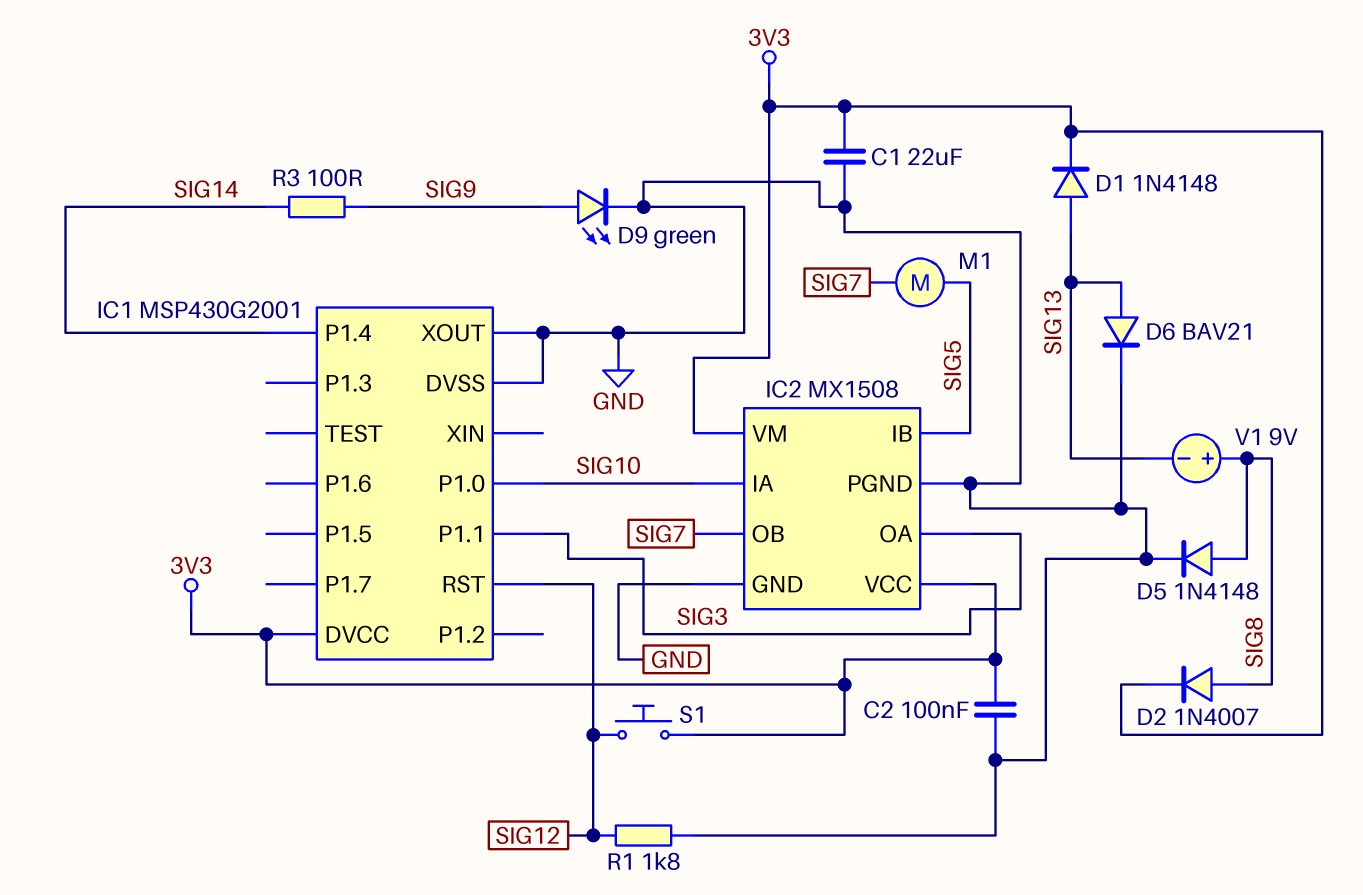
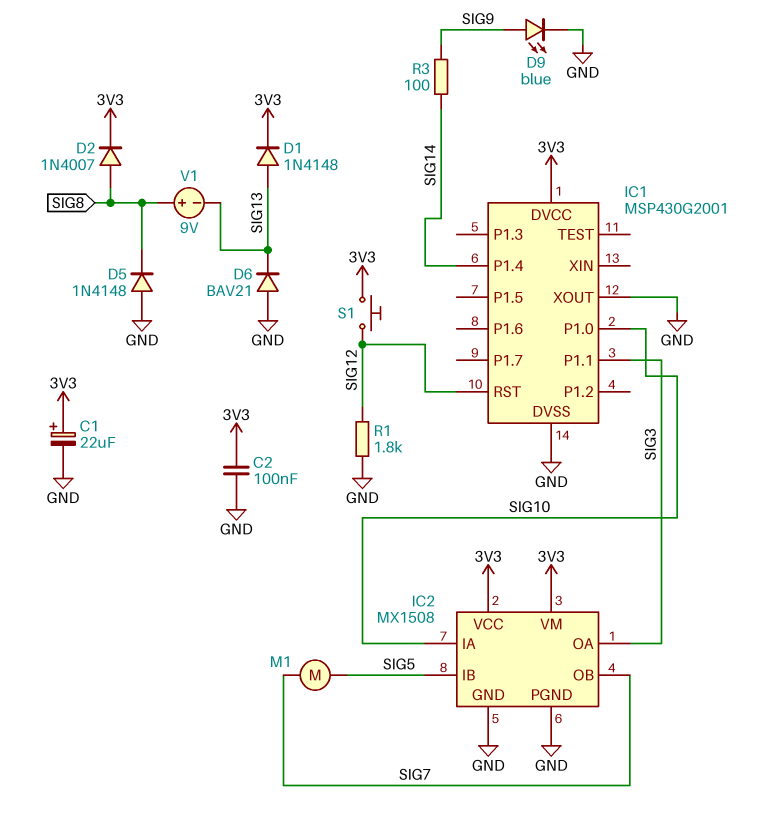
C1: 22uF (3V3, GND) -> 22uF (plus 3V3, minus GND)
D5: diode 1N4148 (A SIG8, K GND) -> diode 1N4148 (A GND, K SIG8)
D6: diode BAV21 (A SIG13, K GND) -> diode BAV21 (A GND, K SIG13)
D9: LED green (A SIG9, K GND) -> LED blue (A SIG9, K GND)

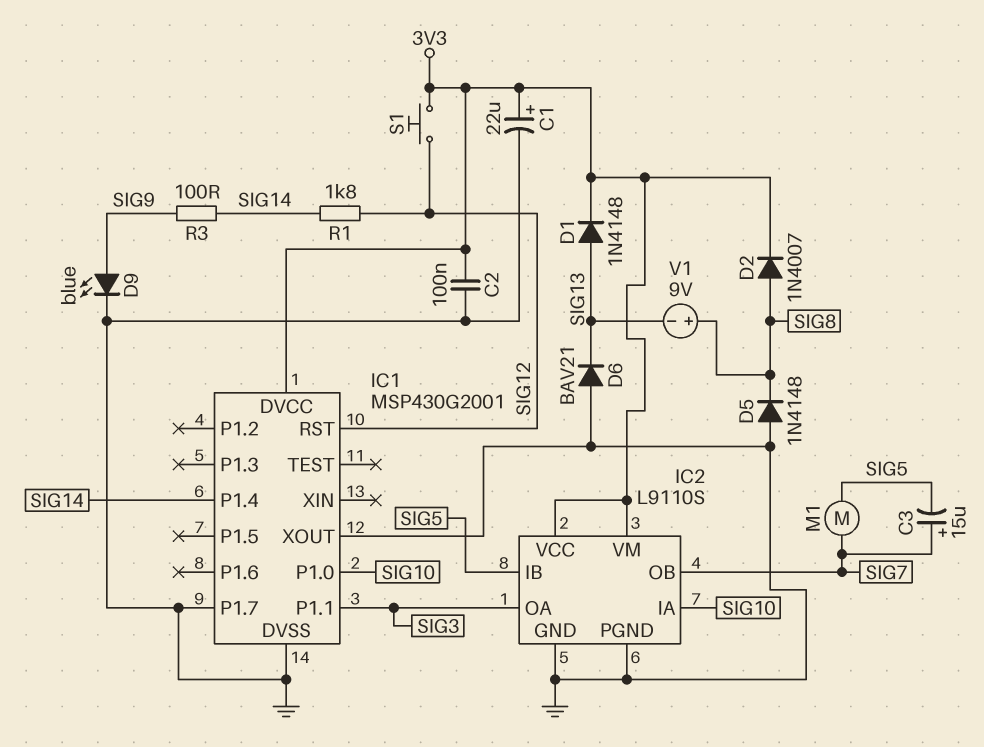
C3: none -> 15uF (plus SIG7, minus SIG5)
IC1 pin P1.7: none -> GND
IC2: MX1508 -> L9110S
R1: 1.8k (GND, SIG12) -> 1.8k (SIG12, SIG14)

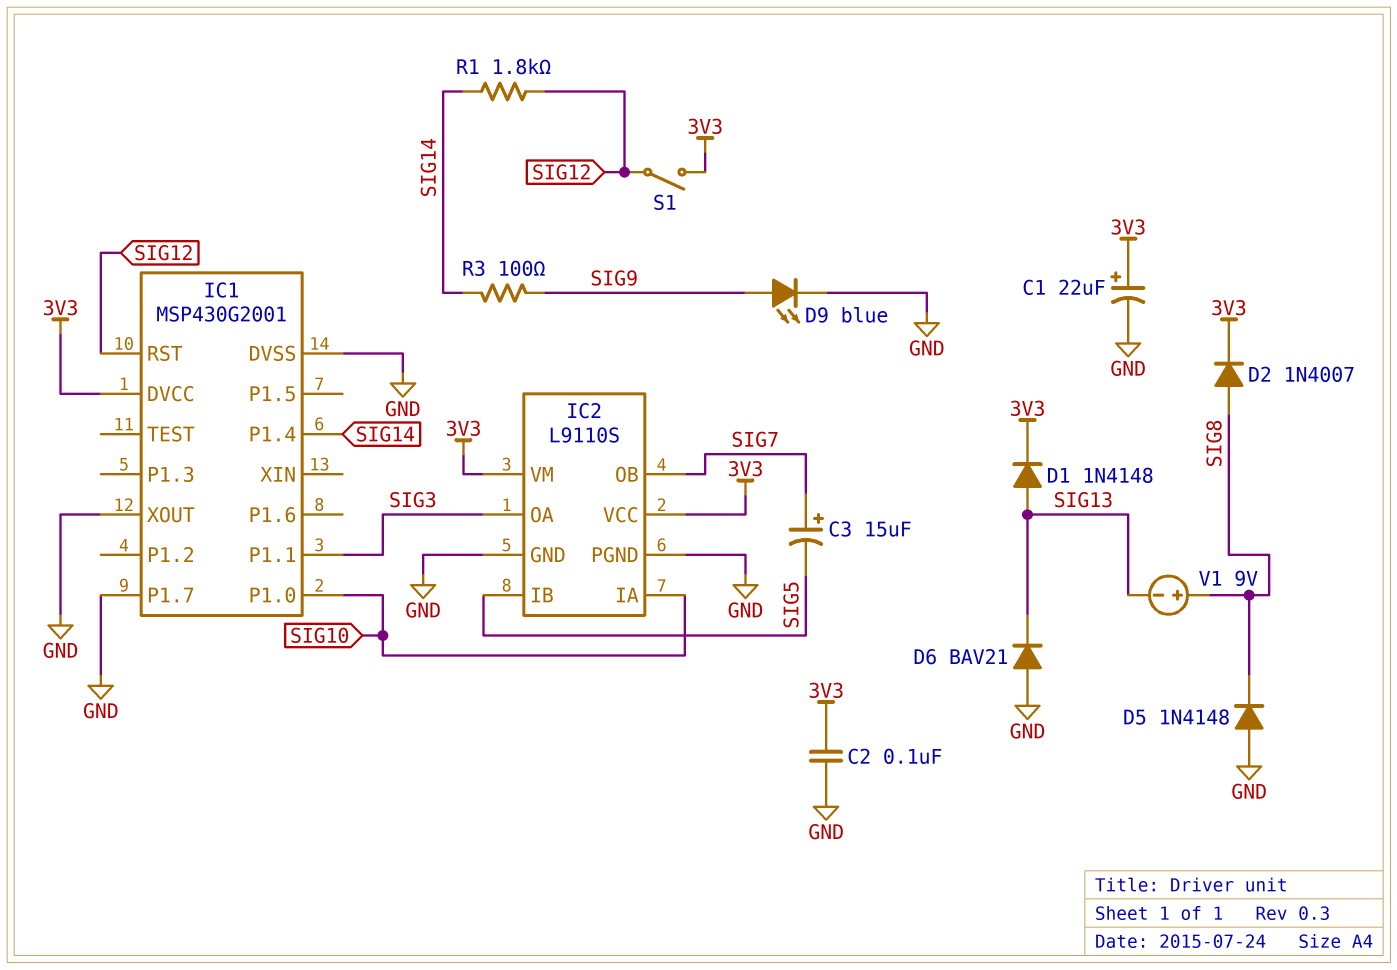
M1: motor (SIG5, SIG7) -> none
S1: button (3V3, SIG12) -> switch (3V3, SIG12)

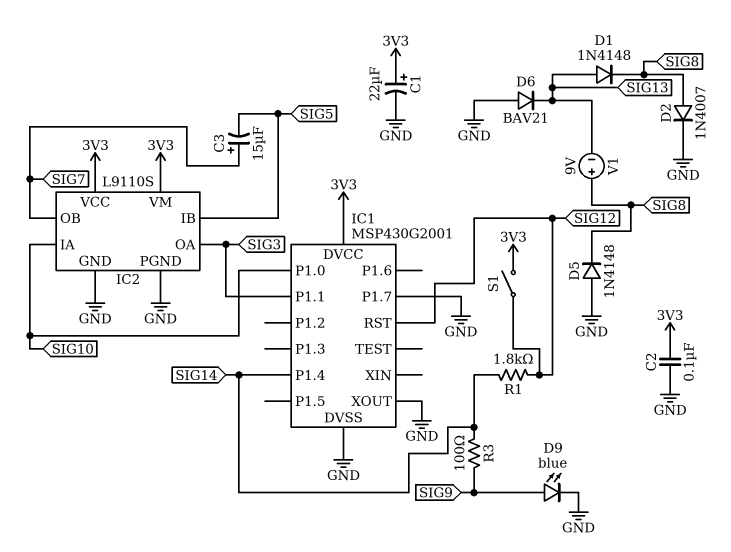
D1: diode 1N4148 (A SIG13, K 3V3) -> diode 1N4148 (A SIG13, K SIG8)
D2: diode 1N4007 (A SIG8, K 3V3) -> diode 1N4007 (A SIG8, K GND)

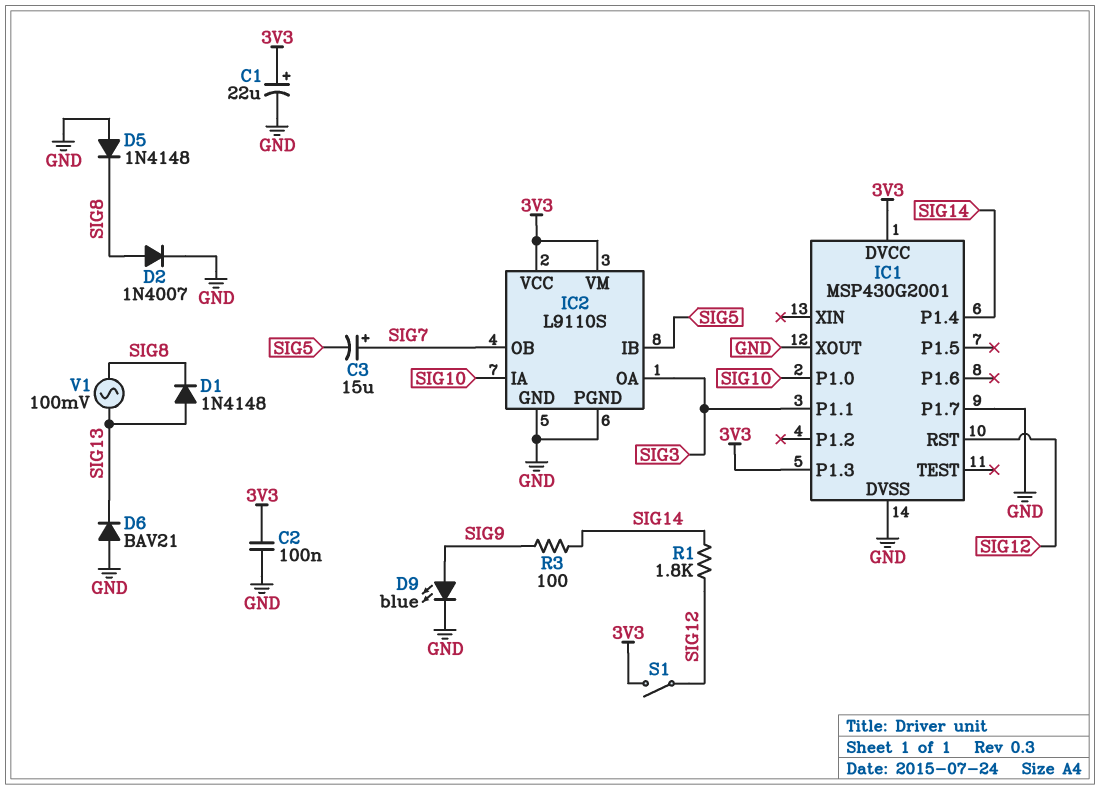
IC1 pin P1.3: none -> 3V3
V1: 9V (plus SIG8, minus SIG13) -> AC 100mV (SIG8, SIG13)

